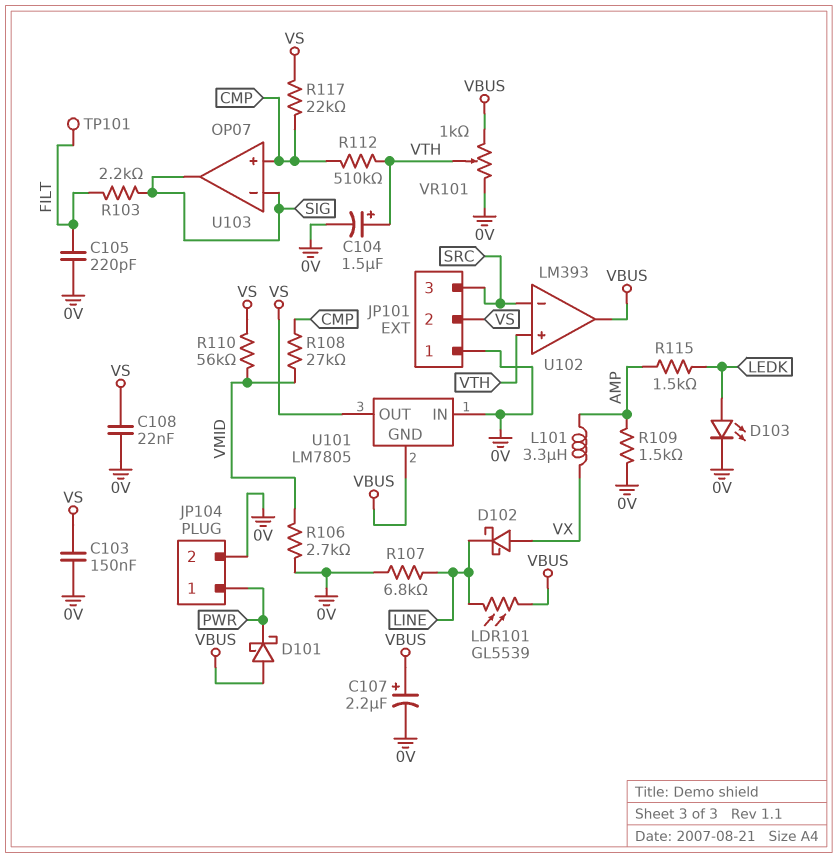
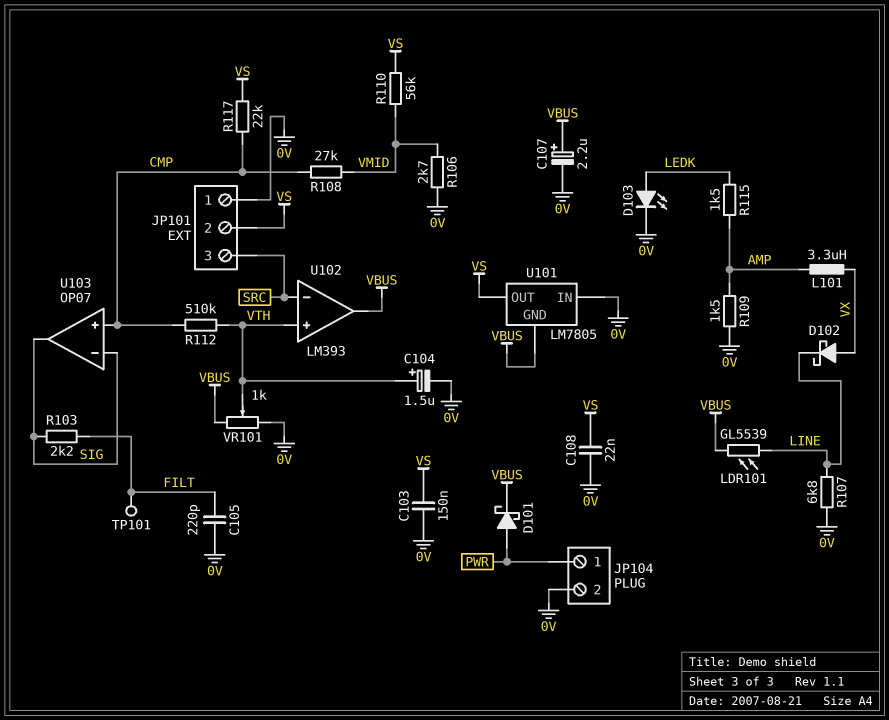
D101: schottky (A VBUS, K PWR) -> schottky (A PWR, K VBUS)

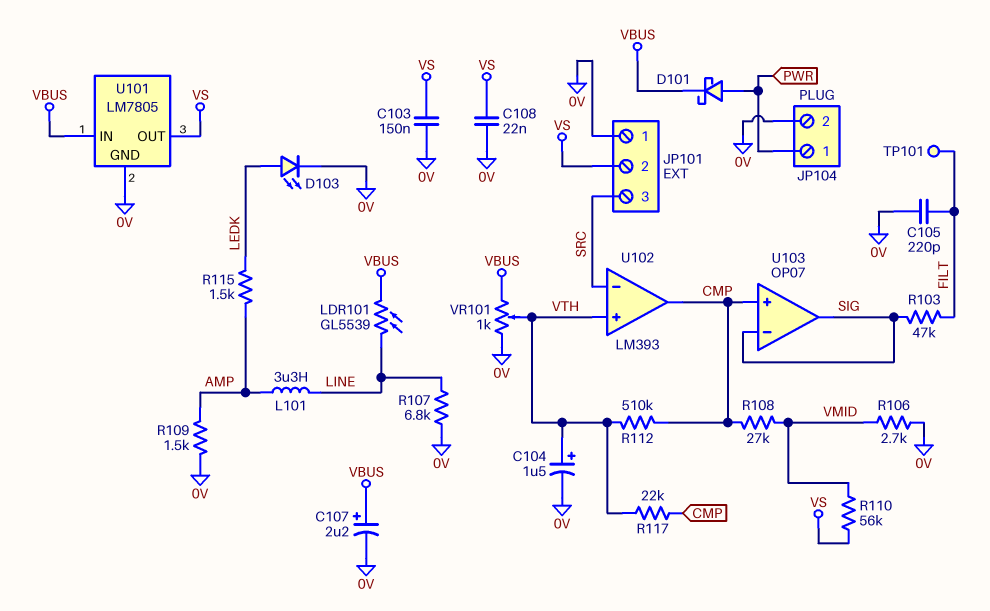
D102: schottky (A VX, K LINE) -> none
L101: 3.3uH (AMP, VX) -> 3.3uH (AMP, LINE)
R103: 2.2k (FILT, SIG) -> 47k (FILT, SIG)
R117: 22k (CMP, VS) -> 22k (CMP, VTH)
U101 pin GND: VBUS -> 0V
U101 pin IN: 0V -> VBUS
U102 pin out: VBUS -> CMP

